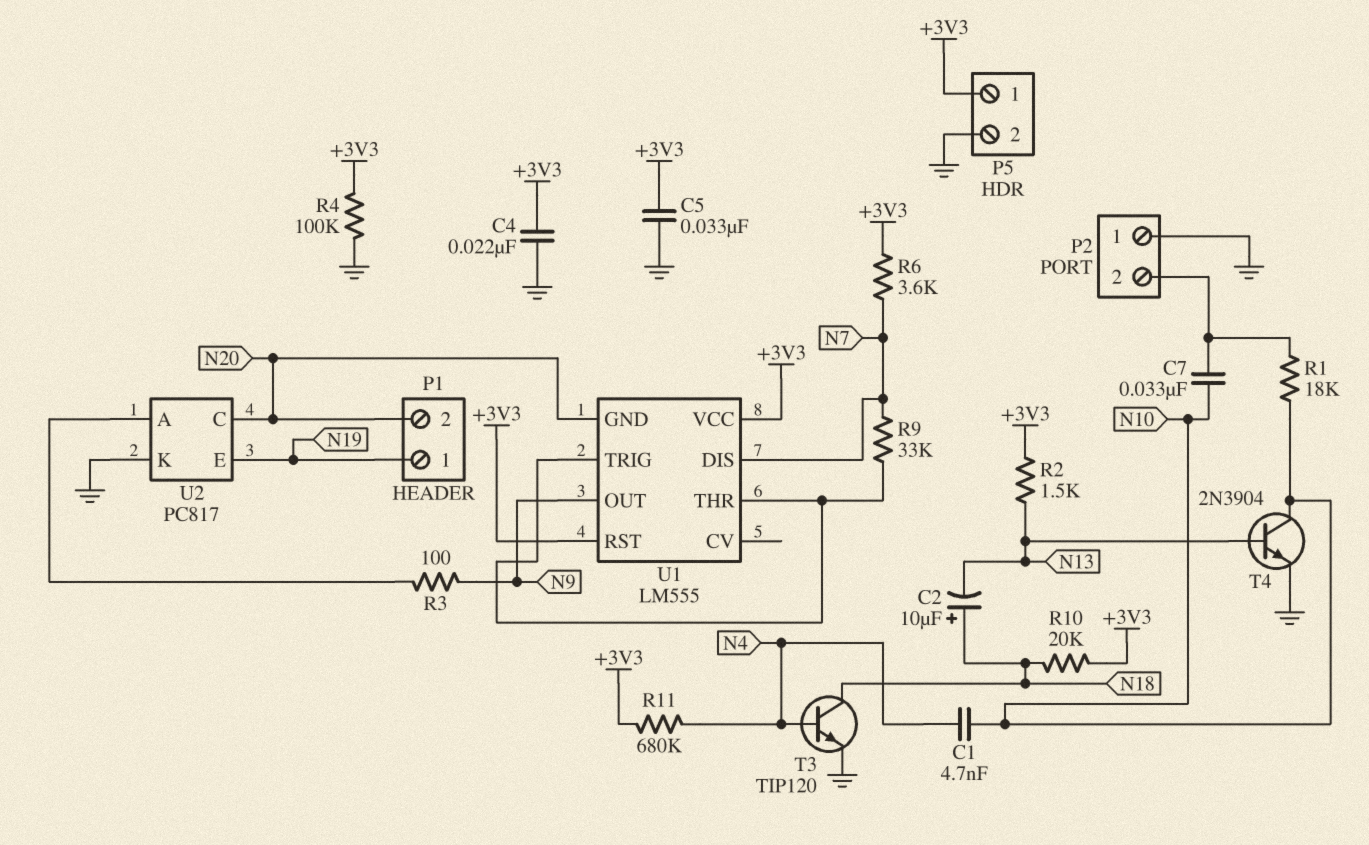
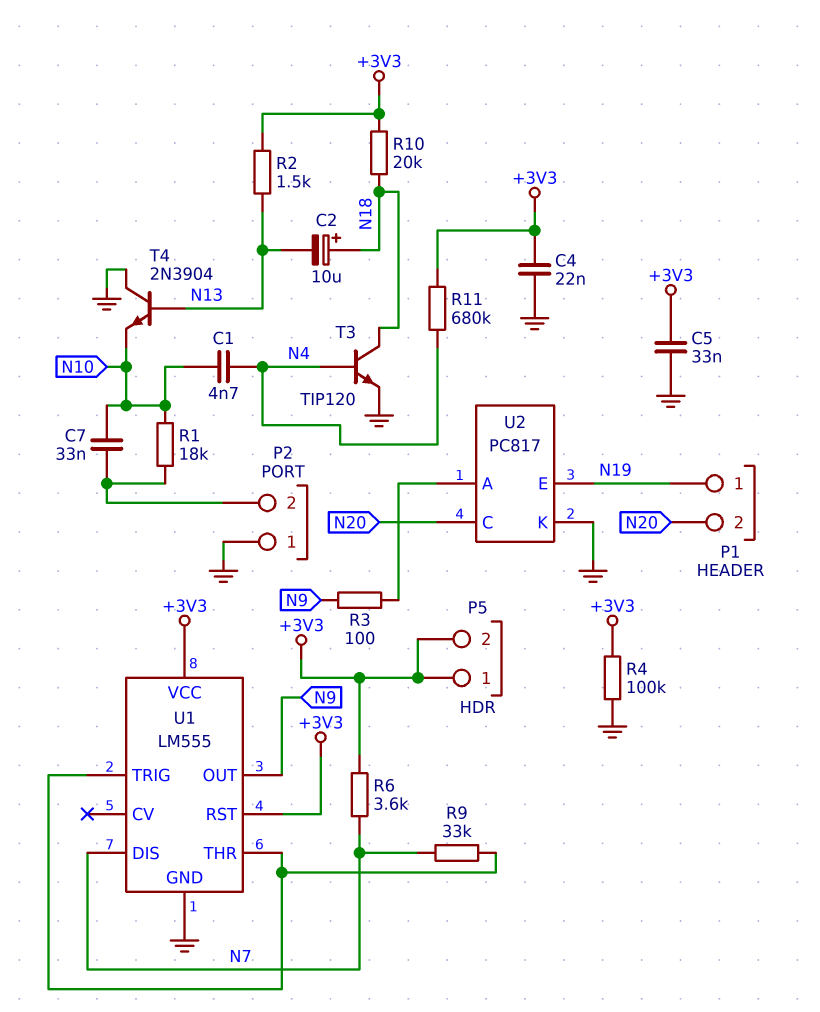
P5 pin 2: GND -> +3V3
T4: NPN 2N3904 (B N13, C N10, E GND) -> NPN 2N3904 (B N13, C GND, E N10)
U1 pin GND: N20 -> GND

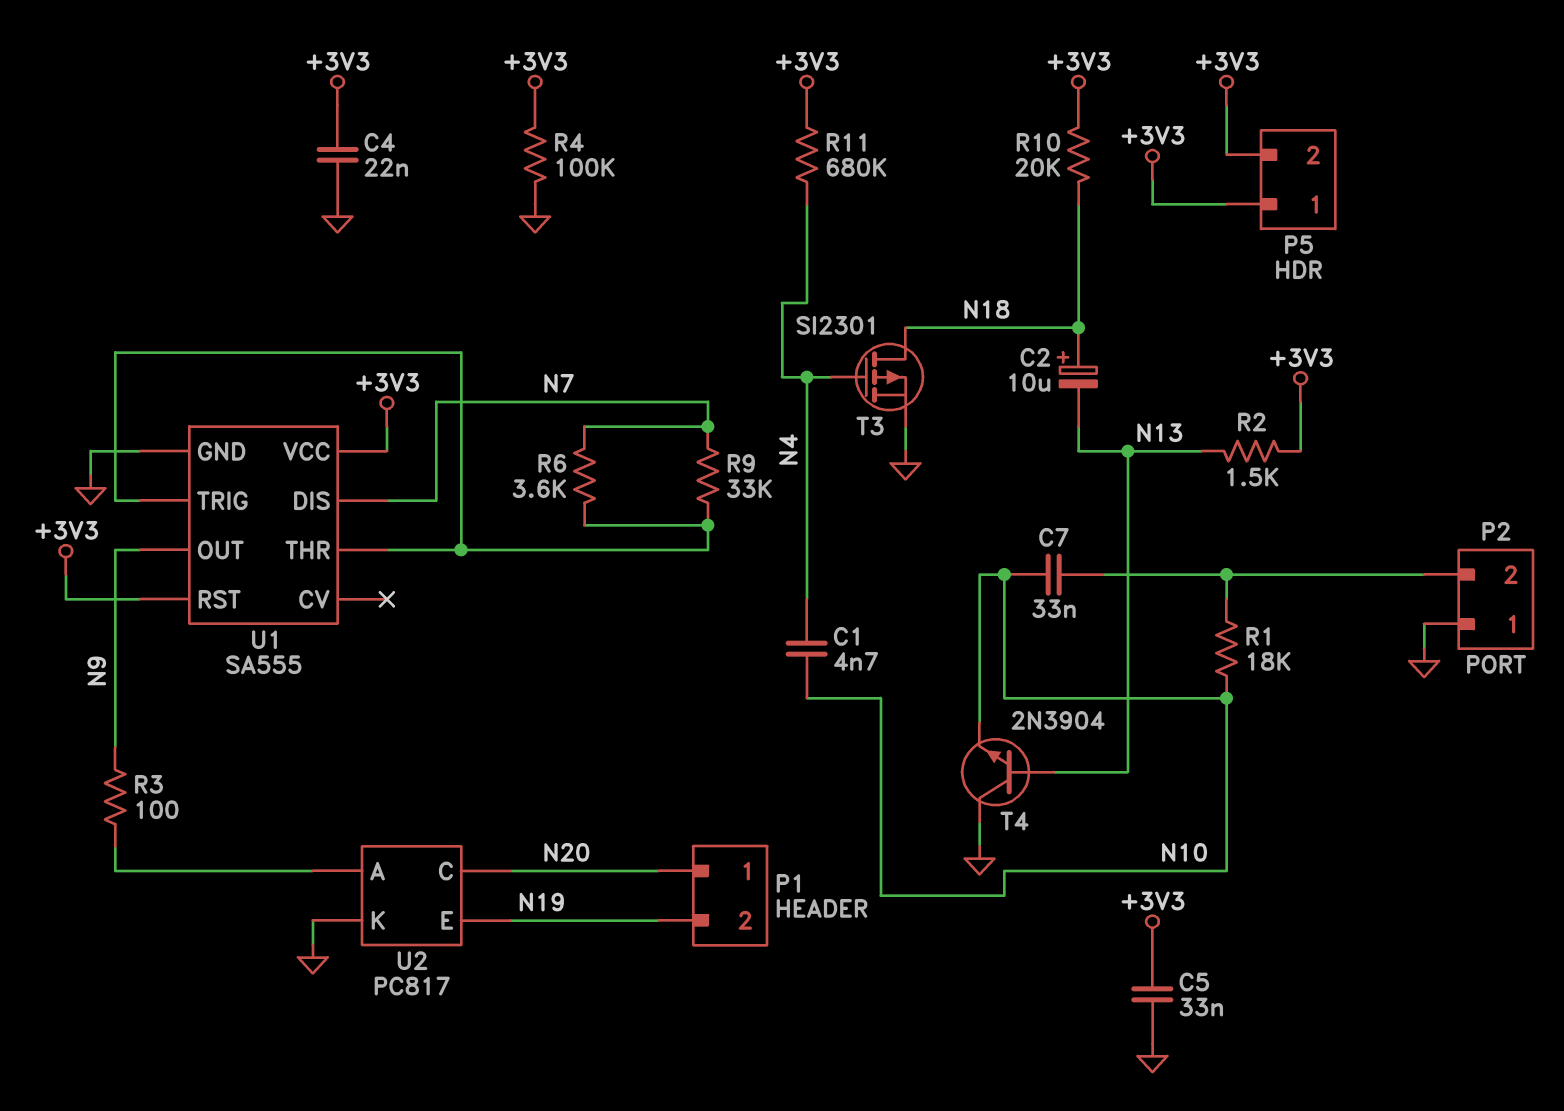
P1 pin 1: N19 -> N20
P1 pin 2: N20 -> N19
R6: 3.6k (+3V3, N7) -> 3.6k (N7, U1/THR)
T3: NPN TIP120 (B N4, C N18, E GND) -> PMOS SI2301 (G N4, D N18, S GND)
U1: LM555 -> SA555

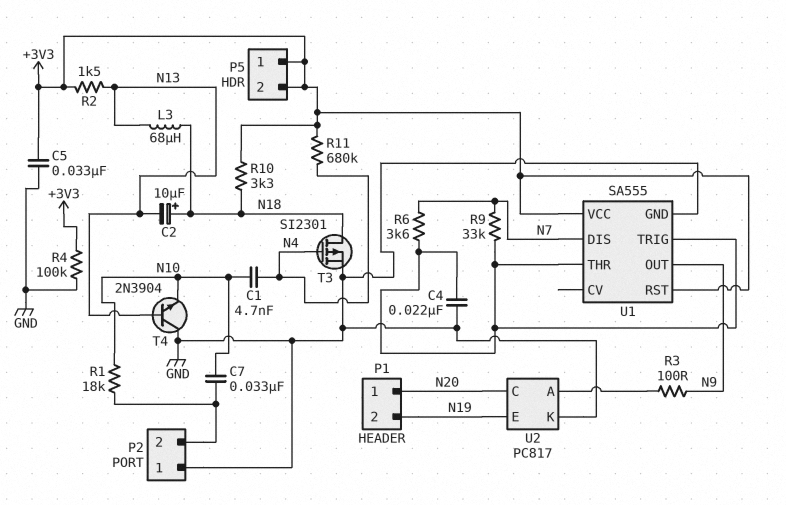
C4: 22nF (+3V3, GND) -> 22nF (GND, U1/THR)
L3: none -> 68uH (N13, N18)
R10: 20k (+3V3, N18) -> 3.3k (+3V3, N18)

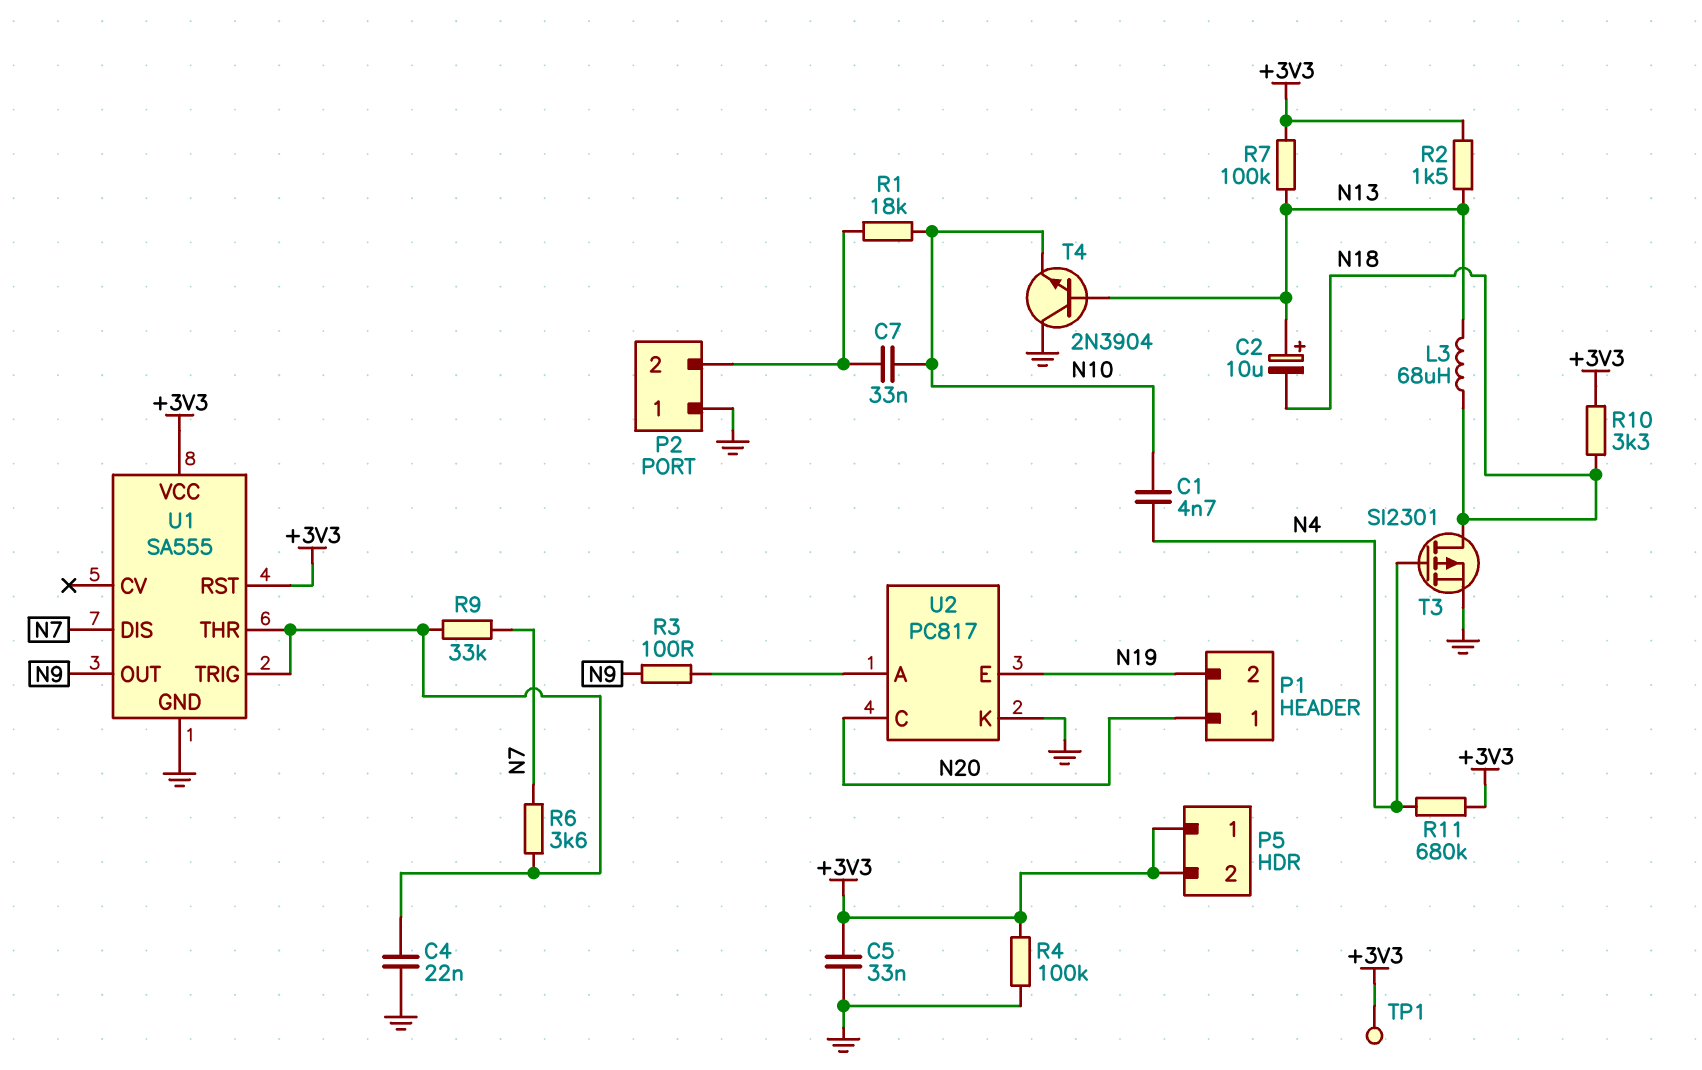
C2: 10uF (plus N18, minus N13) -> 10uF (plus N13, minus N18)
R7: none -> 100k (+3V3, N13)
TP1: none -> test point (+3V3)

